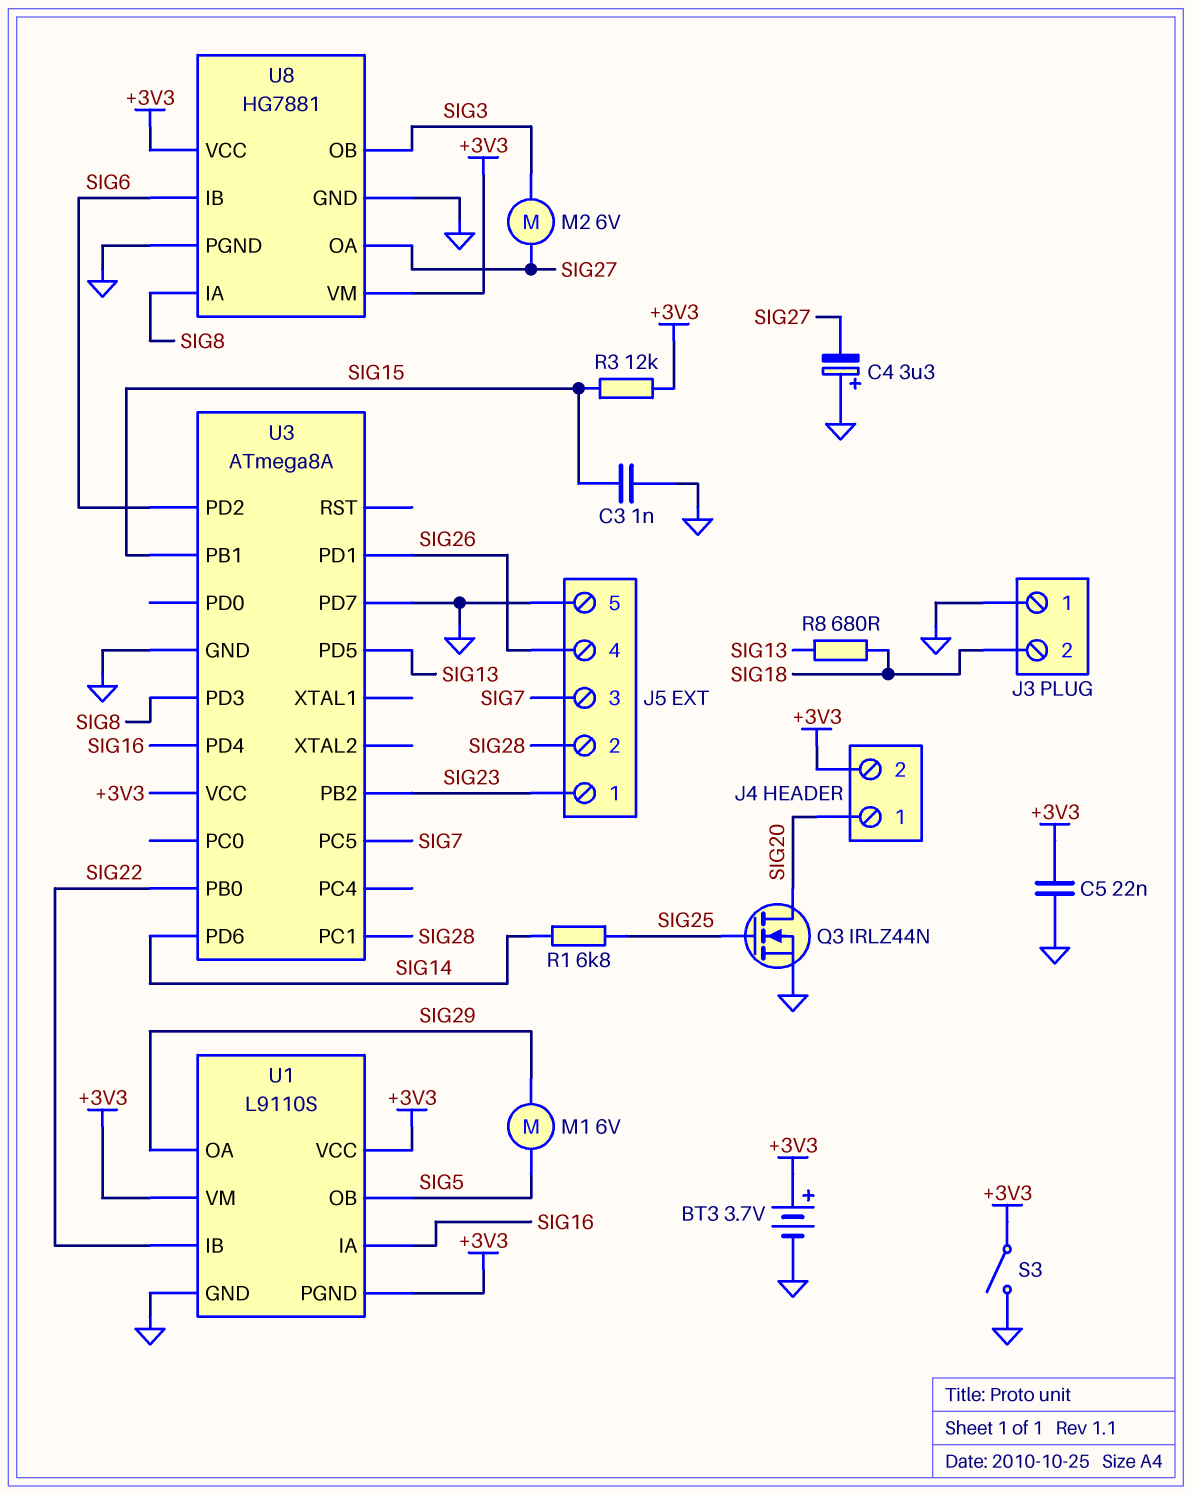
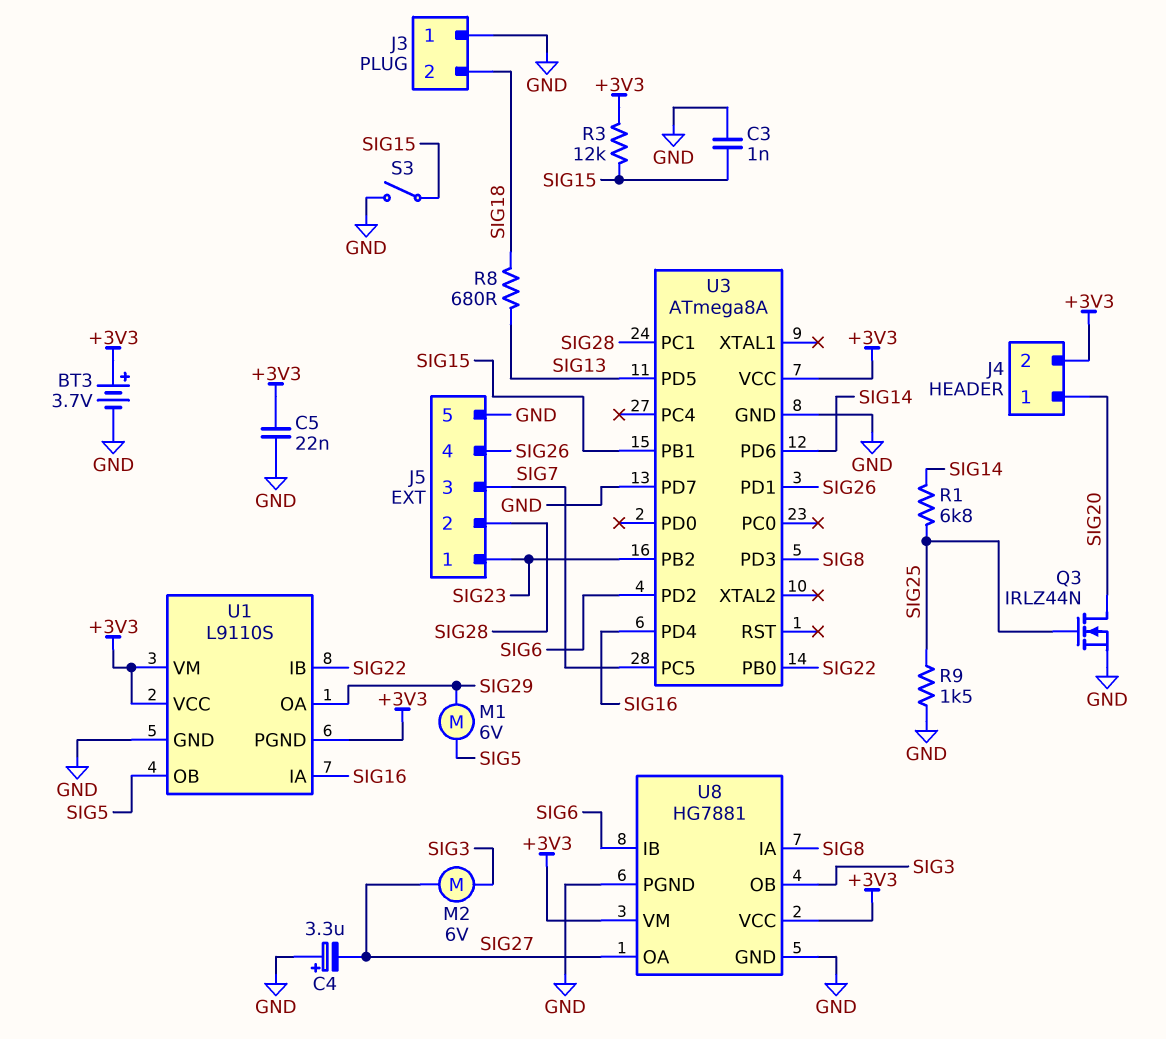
R9: none -> 1.5k (GND, SIG25)
S3: switch (+3V3, GND) -> switch (GND, SIG15)

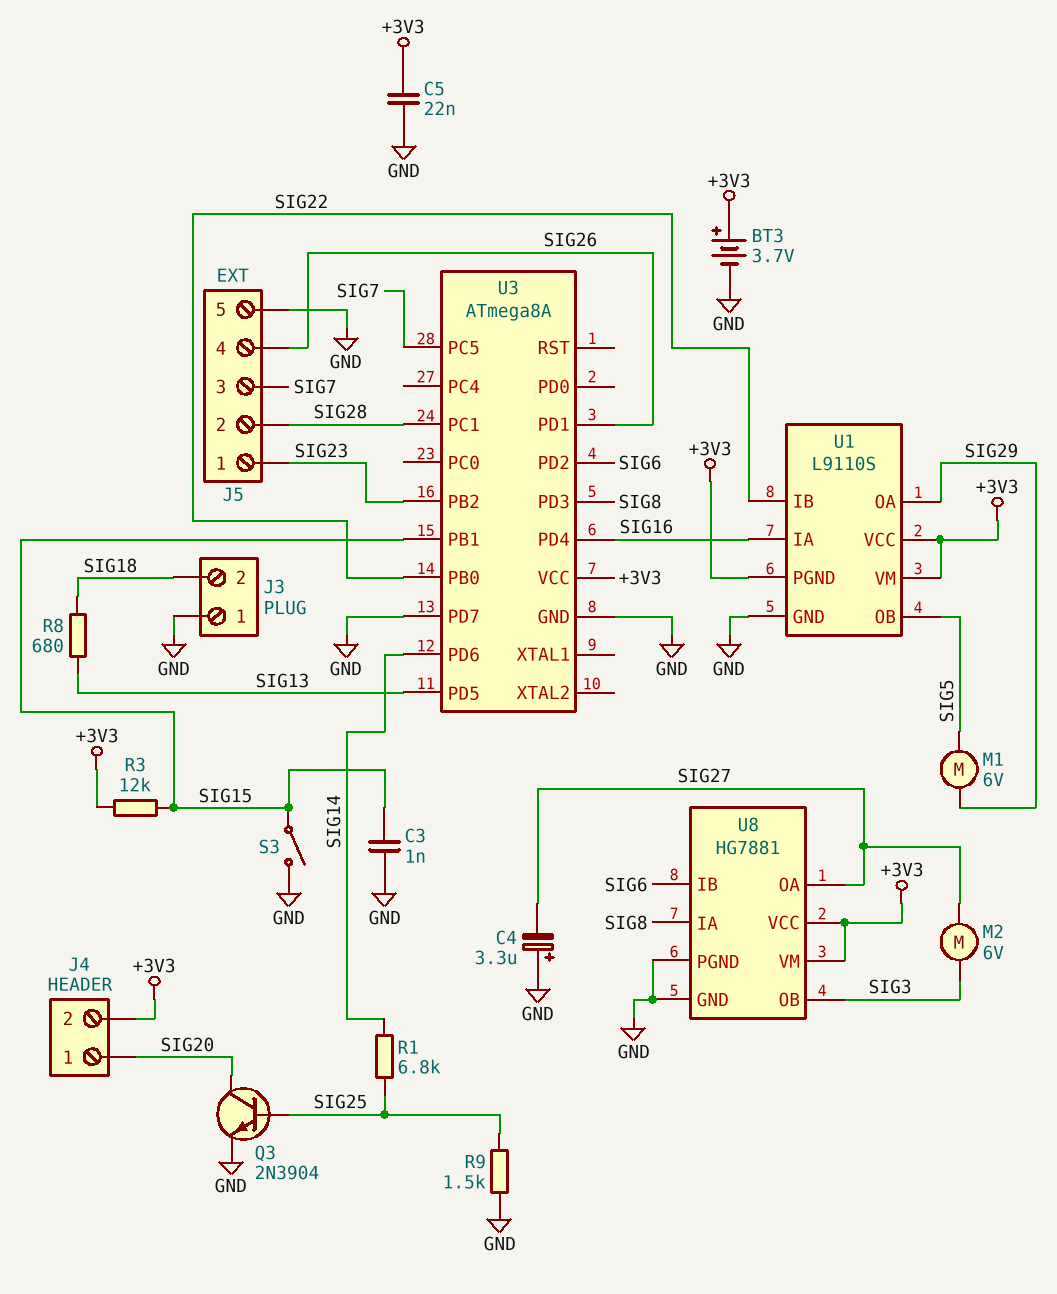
Q3: NMOS IRLZ44N (G SIG25, D SIG20, S GND) -> NPN 2N3904 (B SIG25, C SIG20, E GND)

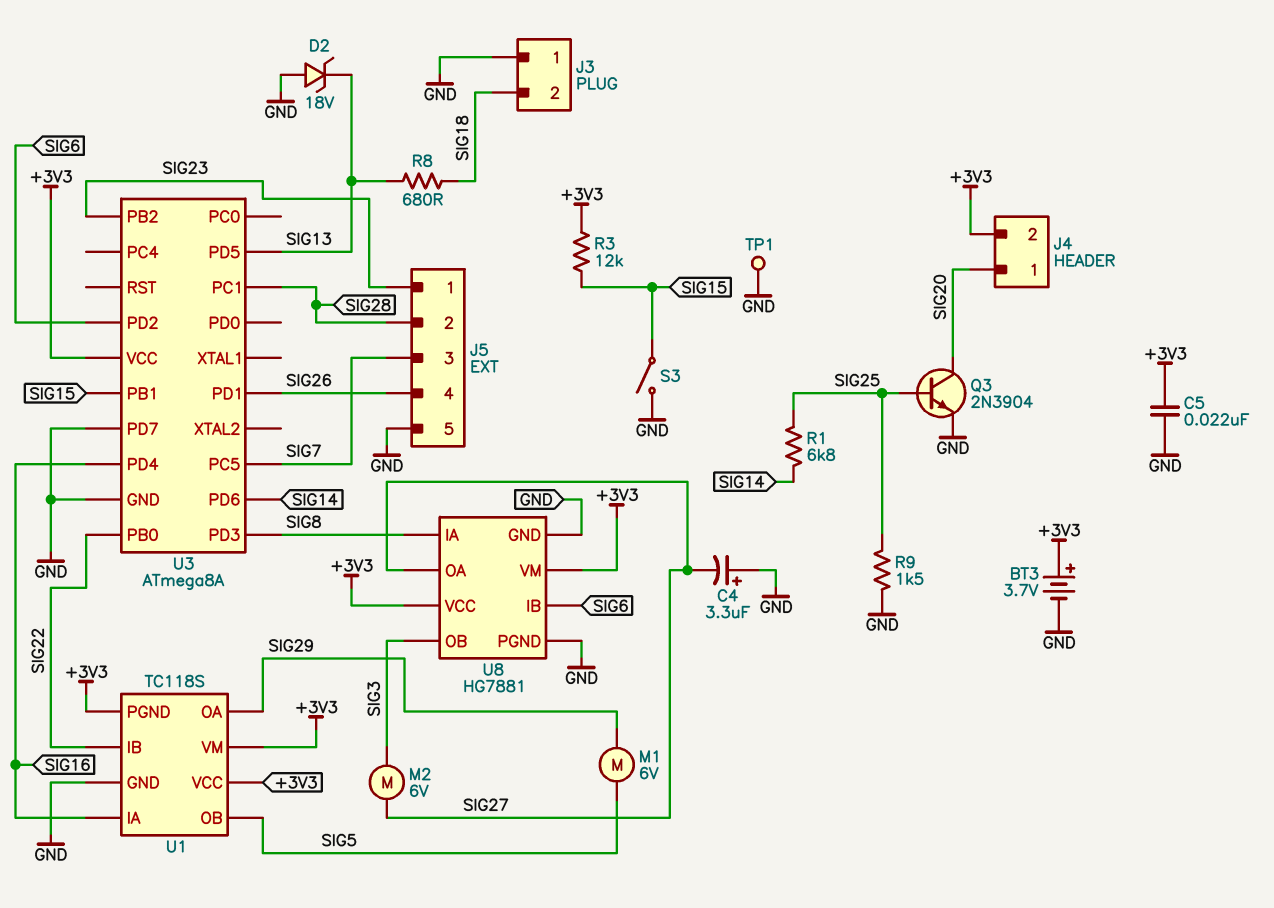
C3: 1nF (GND, SIG15) -> none
D2: none -> zener 18V (A GND, K SIG13)
TP1: none -> test point (GND)
U1: L9110S -> TC118S

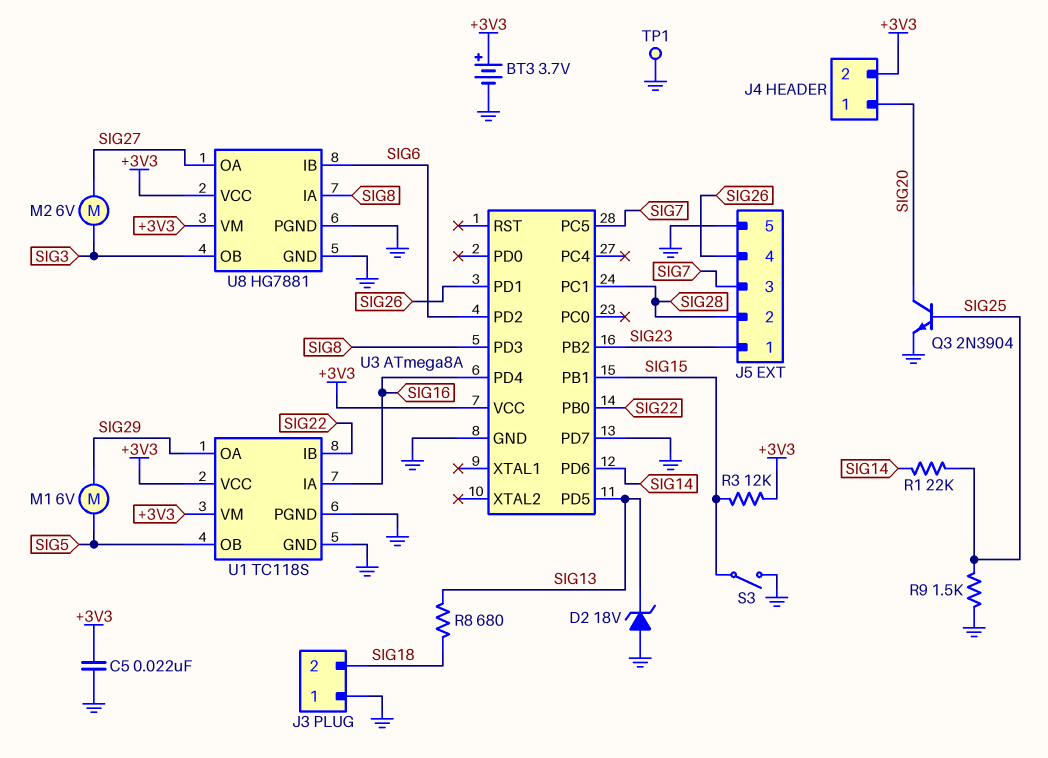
C4: 3.3uF (plus GND, minus SIG27) -> none
R1: 6.8k (SIG14, SIG25) -> 22k (SIG14, SIG25)
U1 pin PGND: +3V3 -> GND

